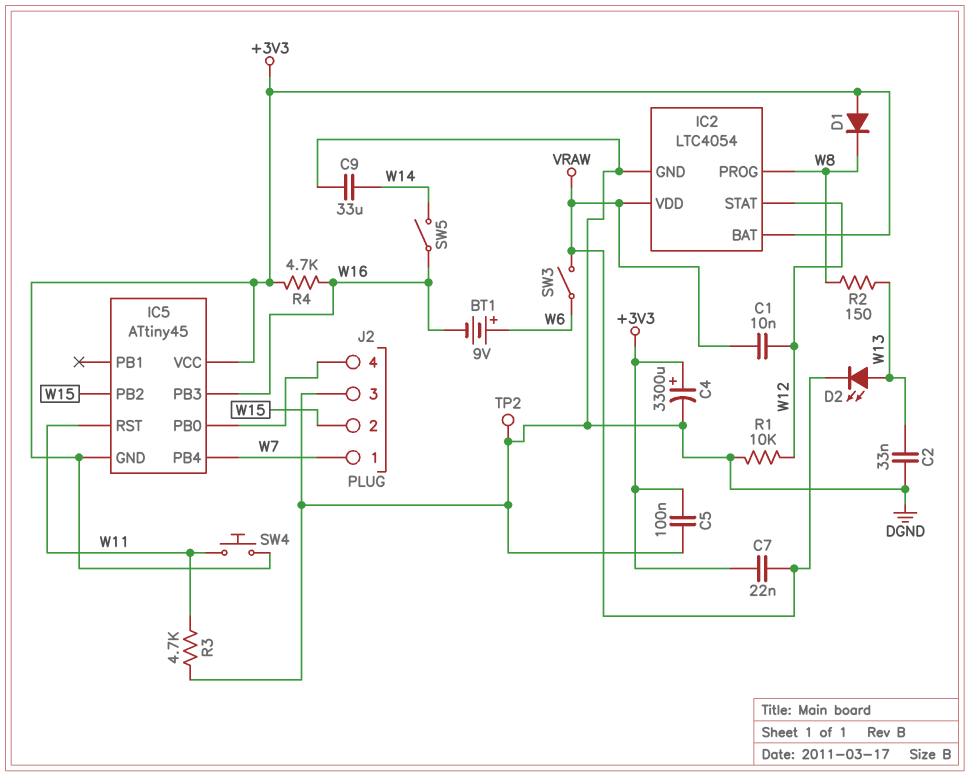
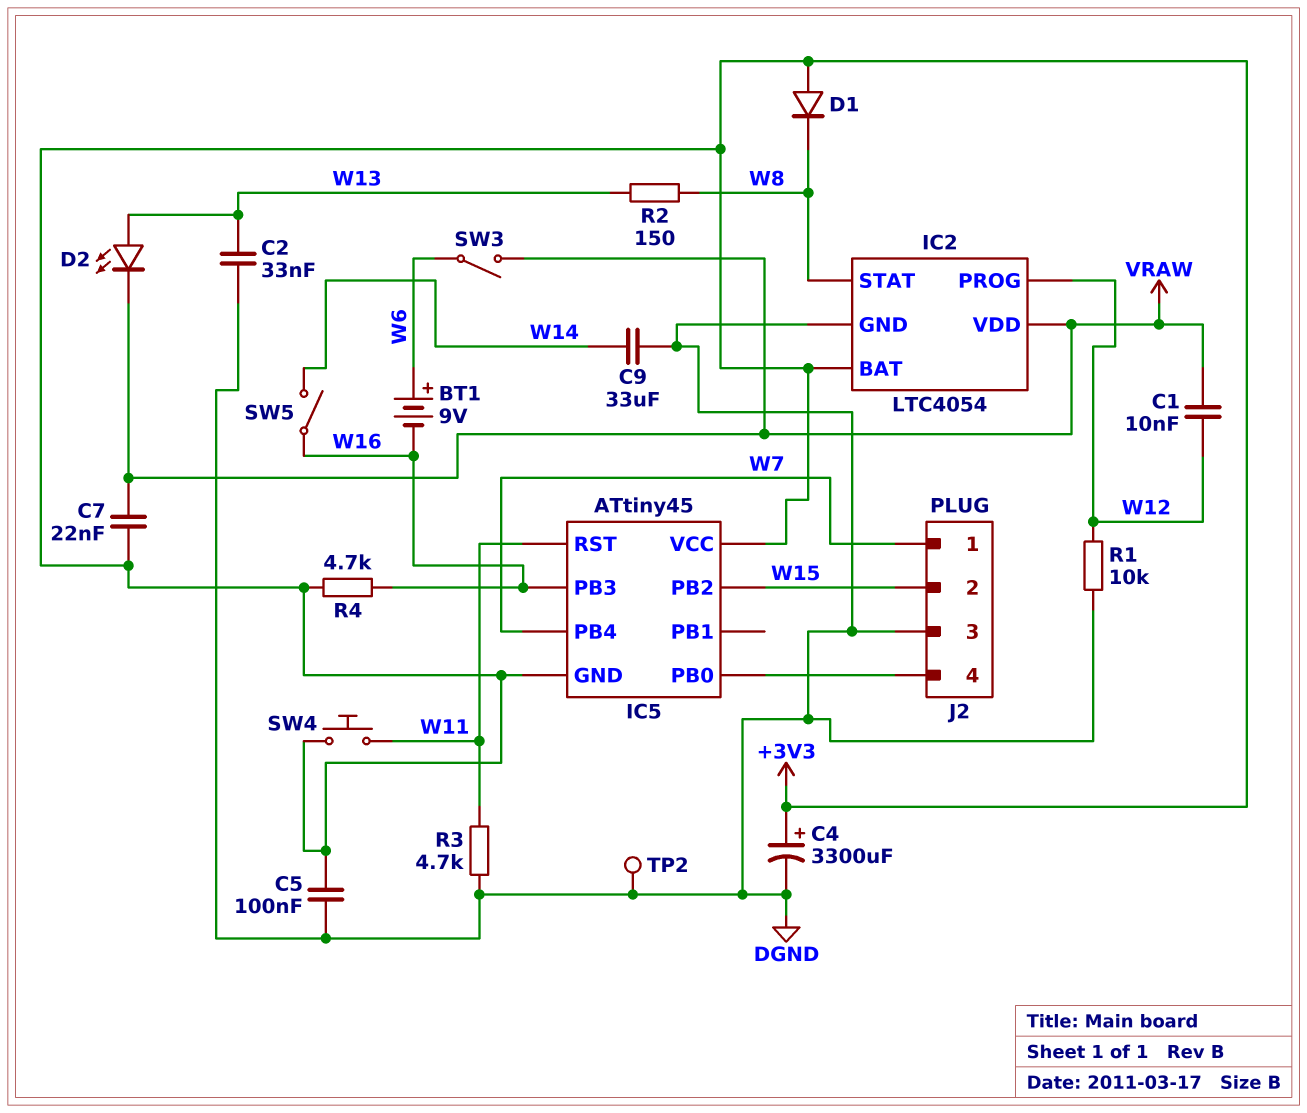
IC2 pin PROG: W8 -> W12
IC2 pin STAT: W12 -> W8

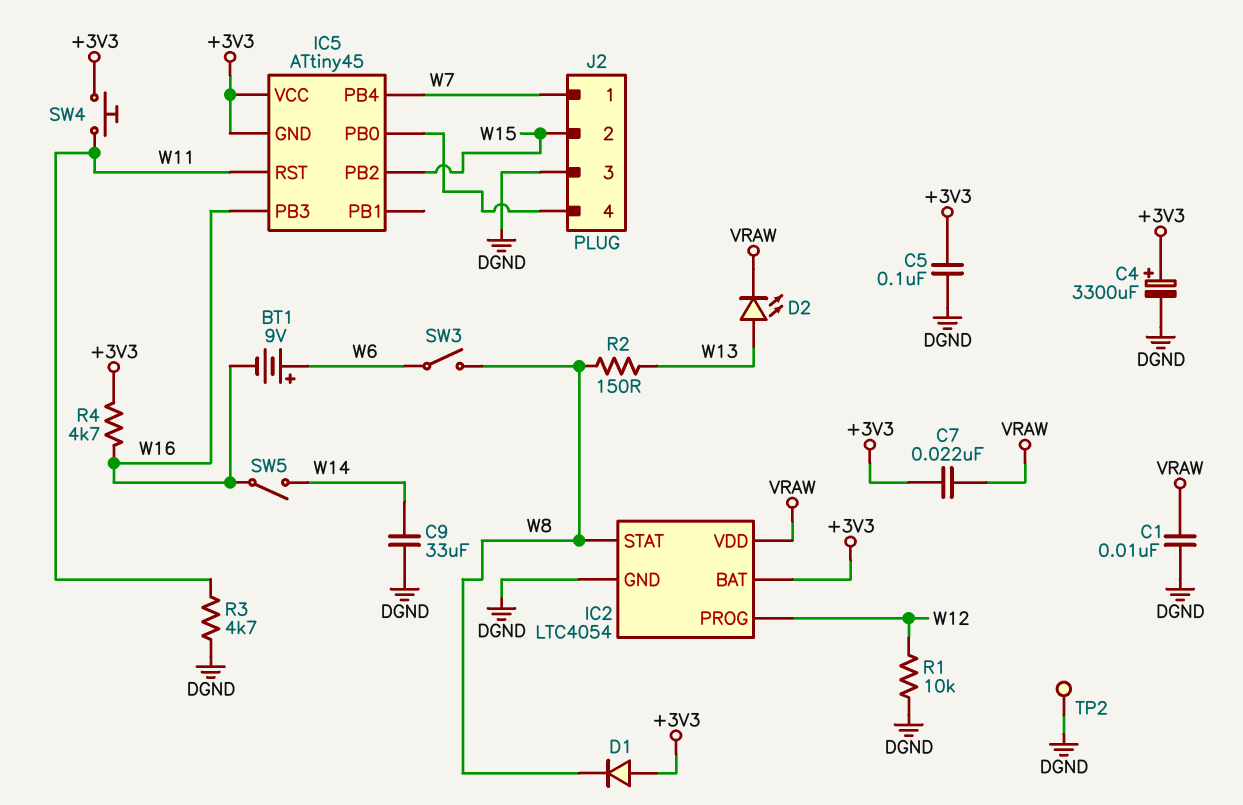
C1: 10nF (VRAW, W12) -> 10nF (DGND, VRAW)
C2: 33nF (DGND, W13) -> none
SW3: switch (VRAW, W6) -> switch (W6, W8)

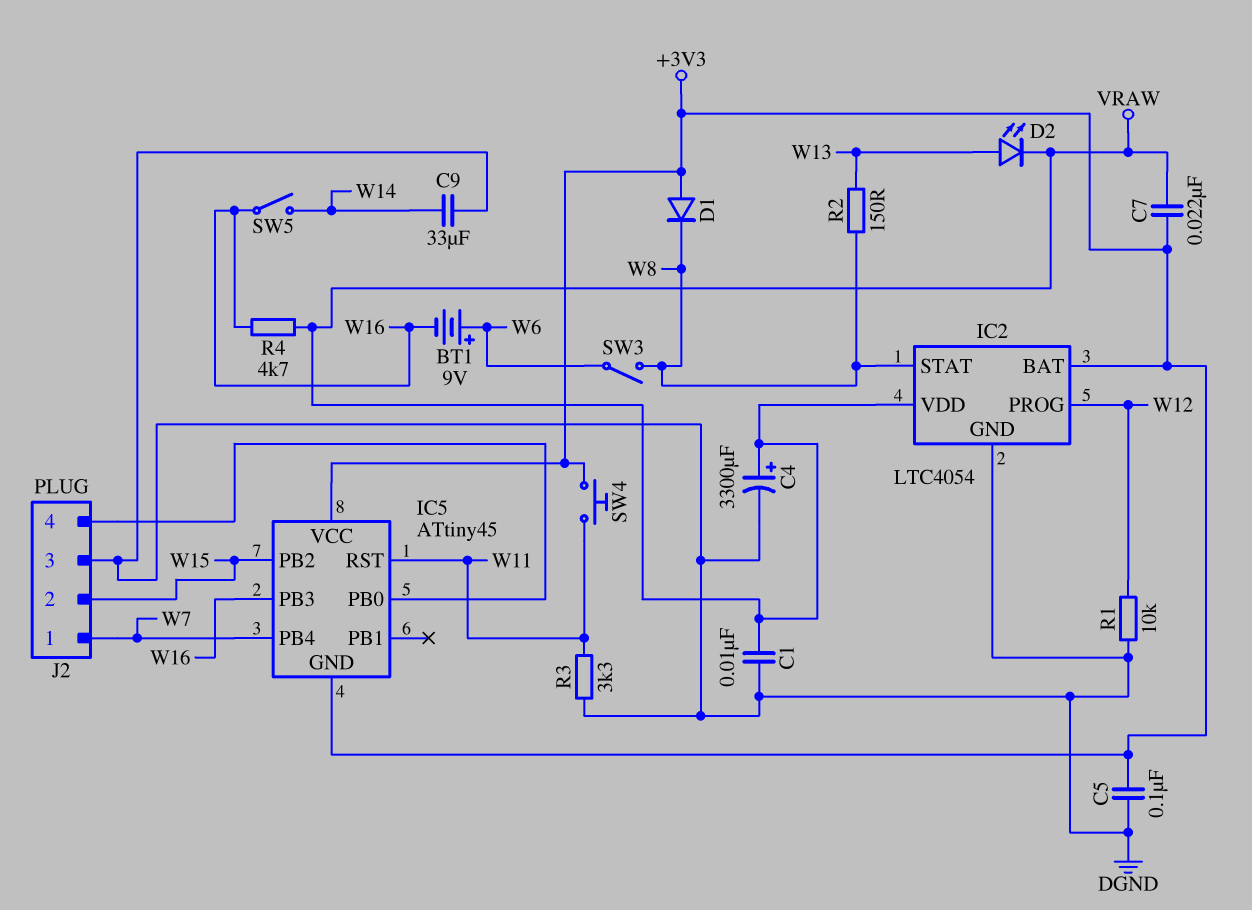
C4: 3300uF (plus +3V3, minus DGND) -> 3300uF (plus VRAW, minus DGND)
R3: 4.7k (DGND, W11) -> 3.3k (DGND, W11)
R4: 4.7k (+3V3, W16) -> 4.7k (VRAW, W16)
TP2: test point (DGND) -> none

